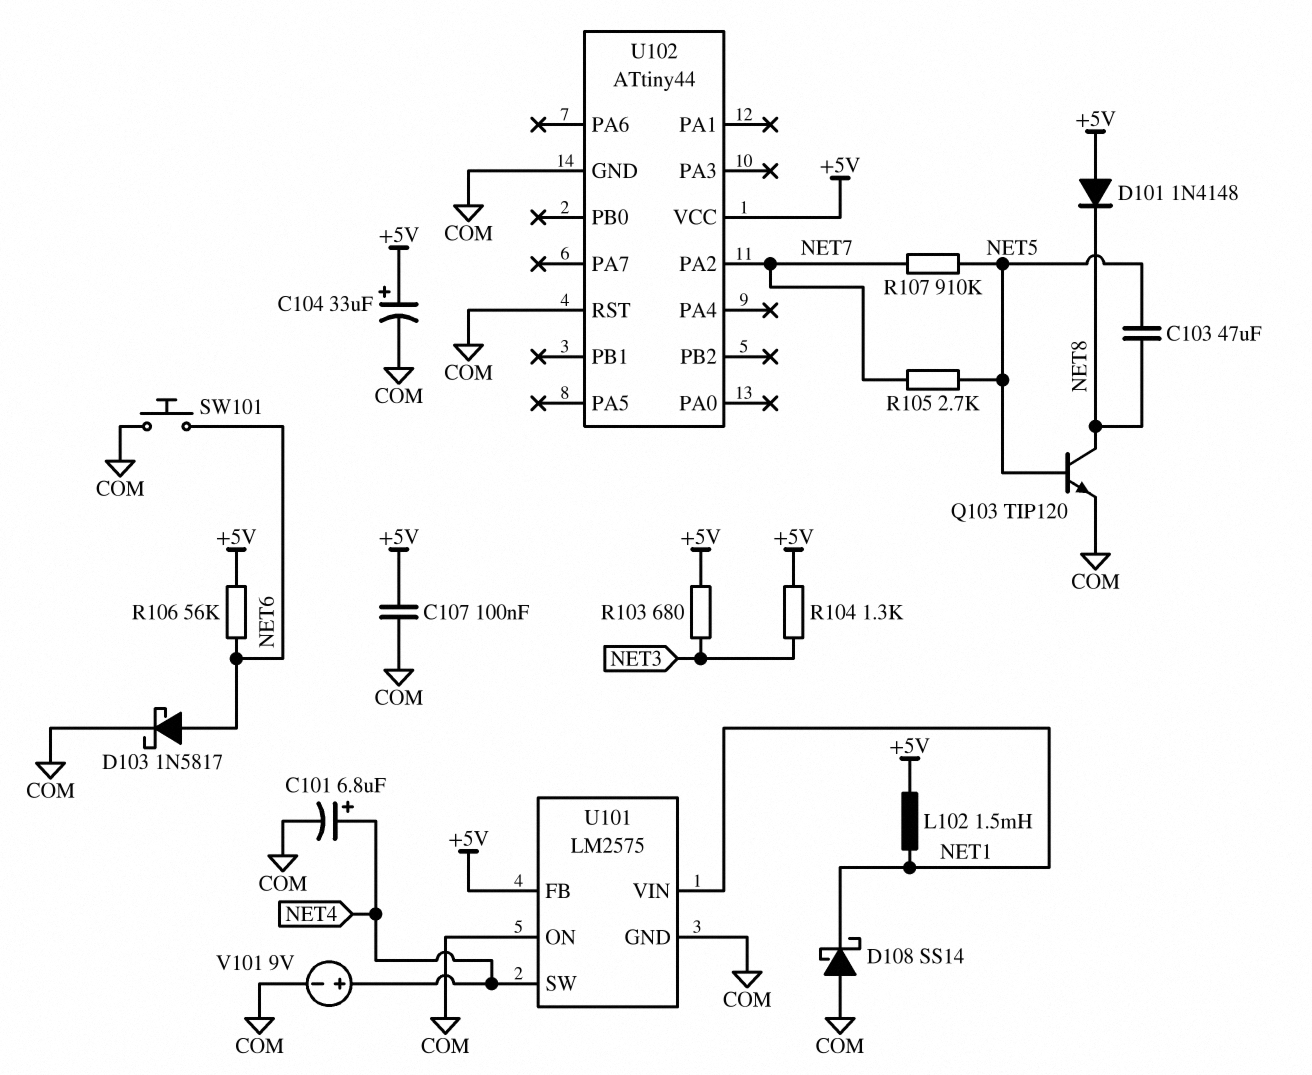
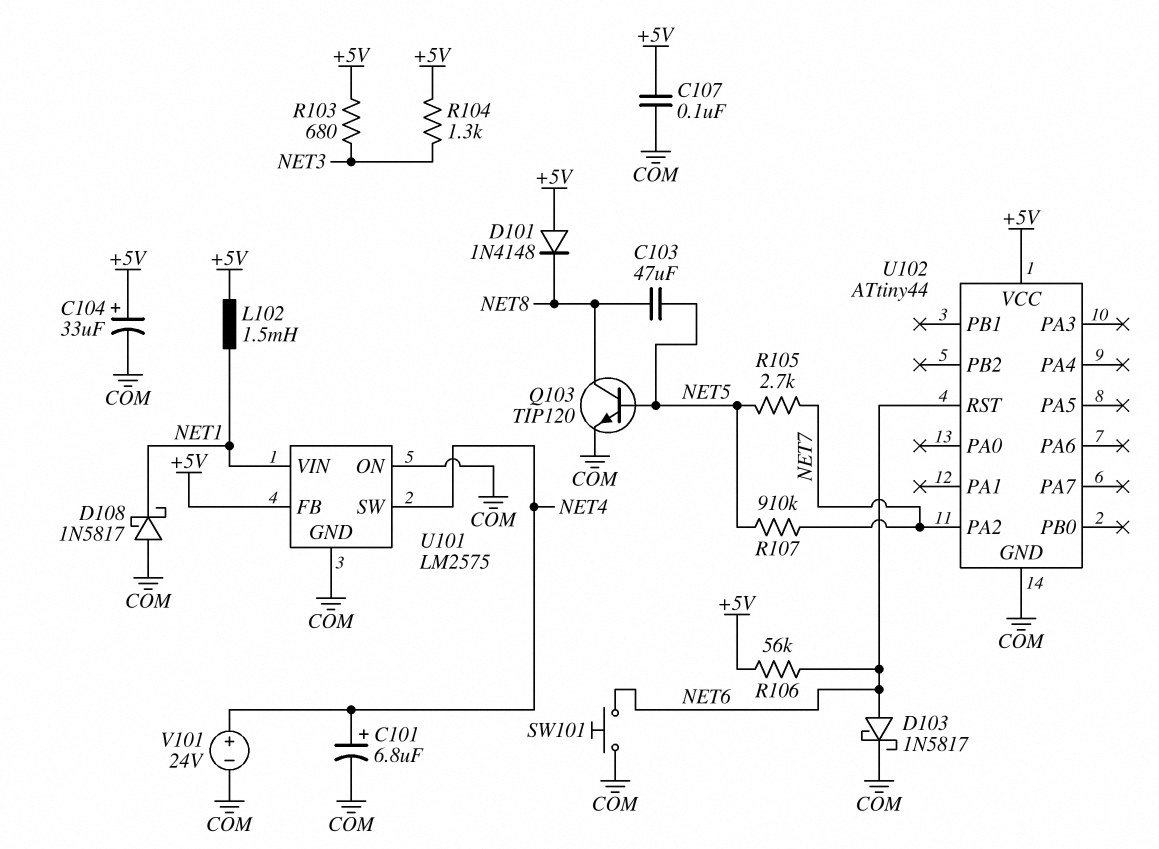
D108: schottky SS14 (A COM, K NET1) -> schottky 1N5817 (A COM, K NET1)
U102 pin RST: COM -> NET6
V101: 9V (plus NET4, minus COM) -> 24V (plus NET4, minus COM)

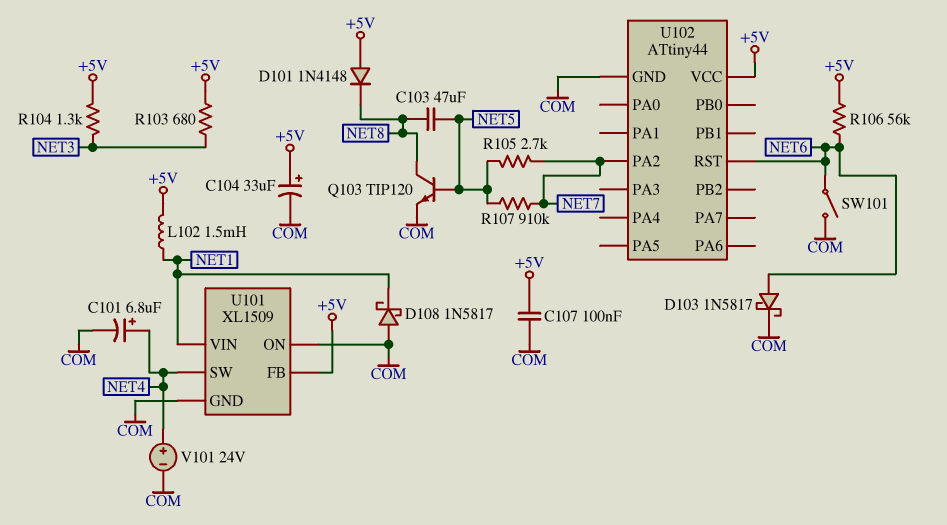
SW101: button (COM, NET6) -> switch (COM, NET6)
U101: LM2575 -> XL1509

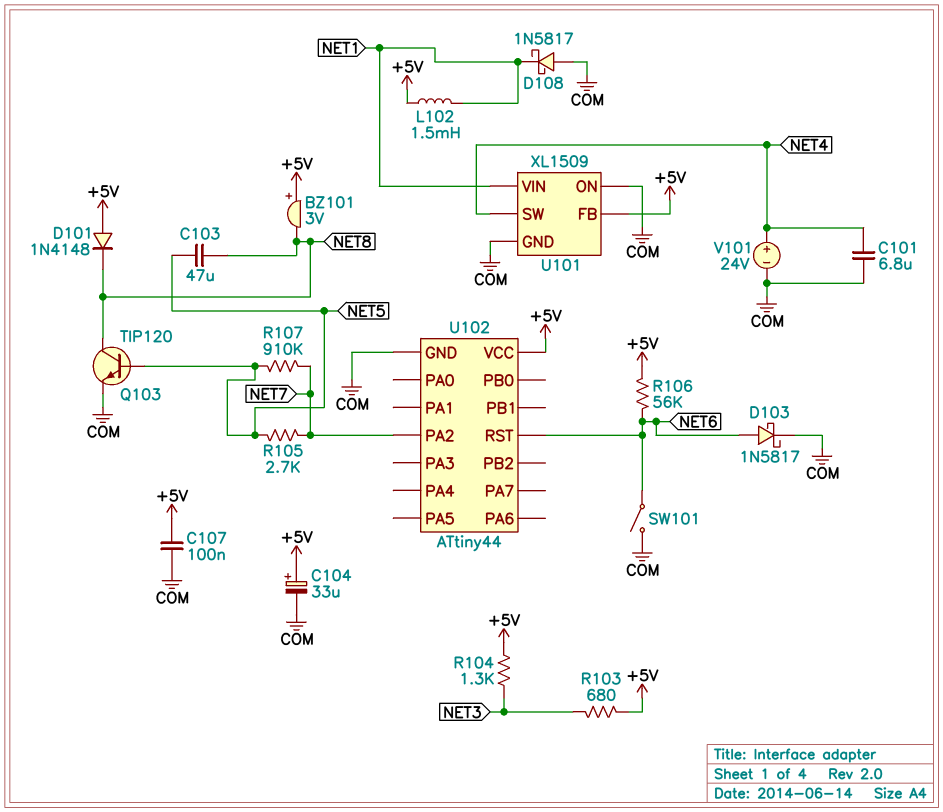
BZ101: none -> buzzer 3V (plus +5V, minus NET8)
C101: 6.8uF (plus NET4, minus COM) -> 6.8uF (COM, NET4)

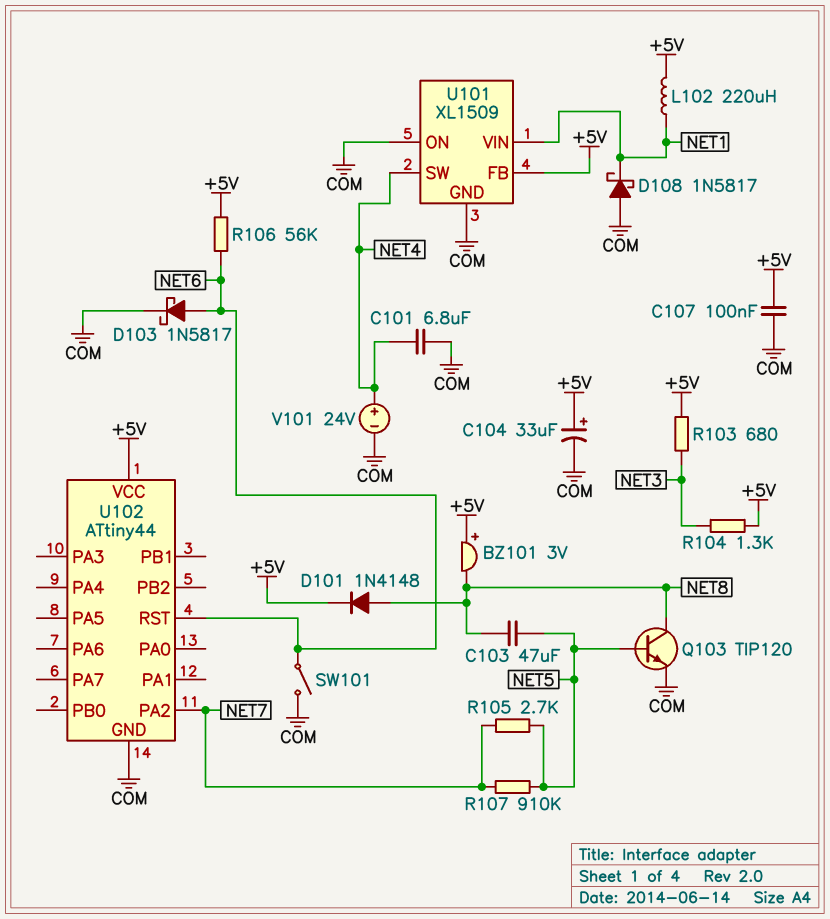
D101: diode 1N4148 (A +5V, K NET8) -> diode 1N4148 (A NET8, K +5V)
L102: 1.5mH (+5V, NET1) -> 220uH (+5V, NET1)

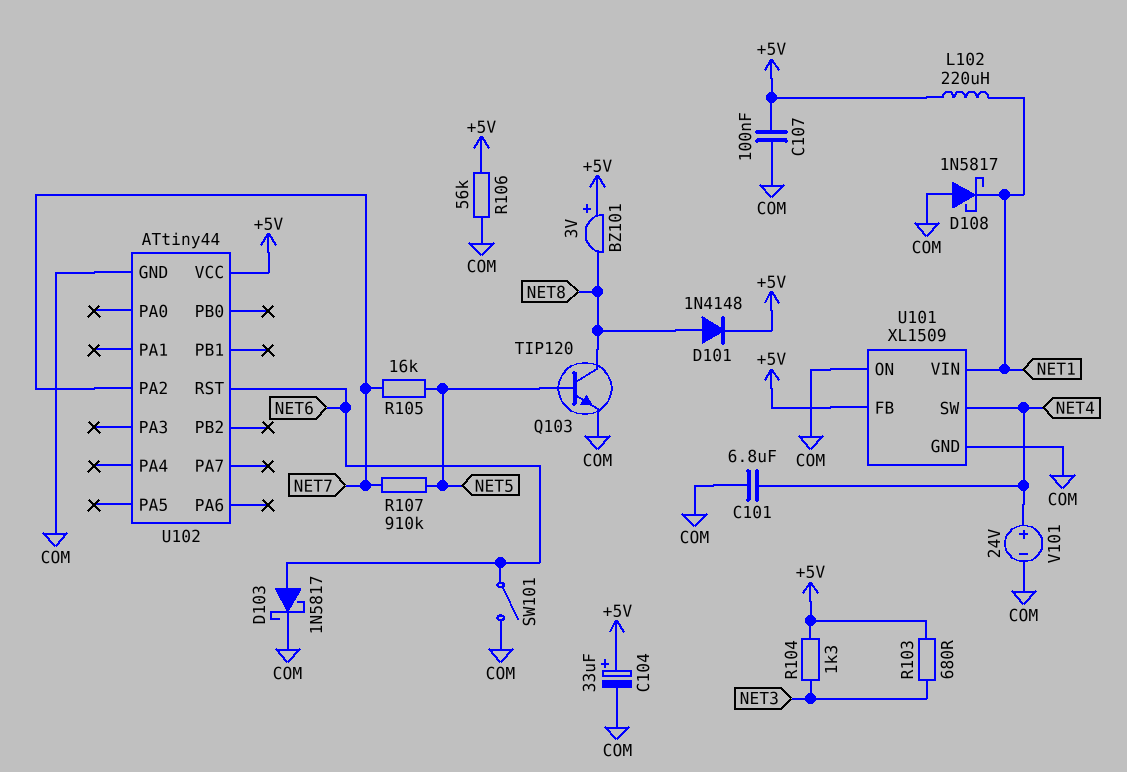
C103: 47uF (NET5, NET8) -> none
R105: 2.7k (NET5, NET7) -> 16k (NET5, NET7)
R106: 56k (+5V, NET6) -> 56k (+5V, COM)

